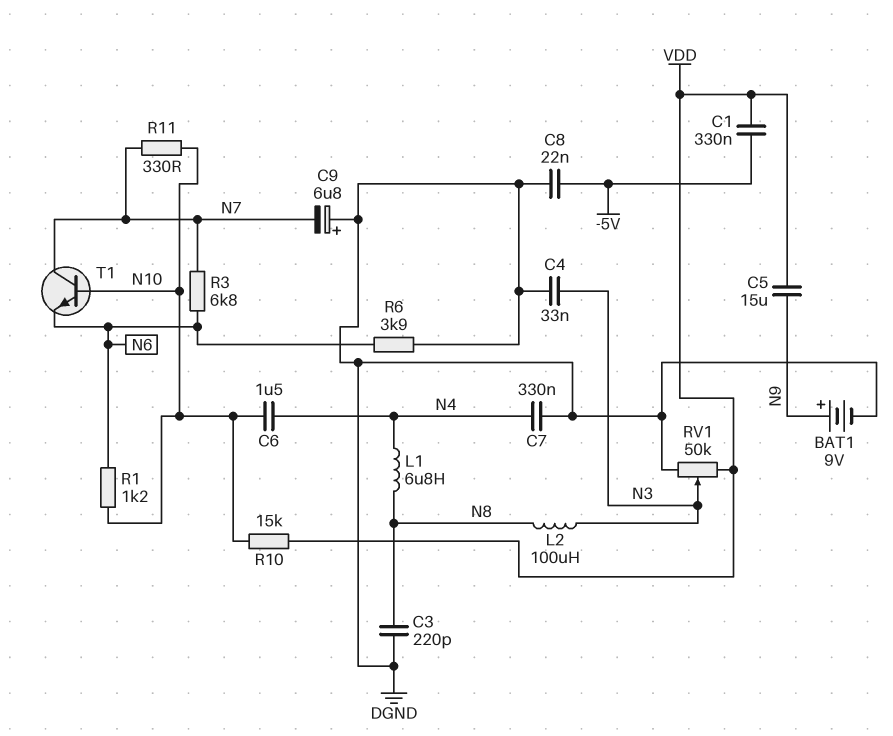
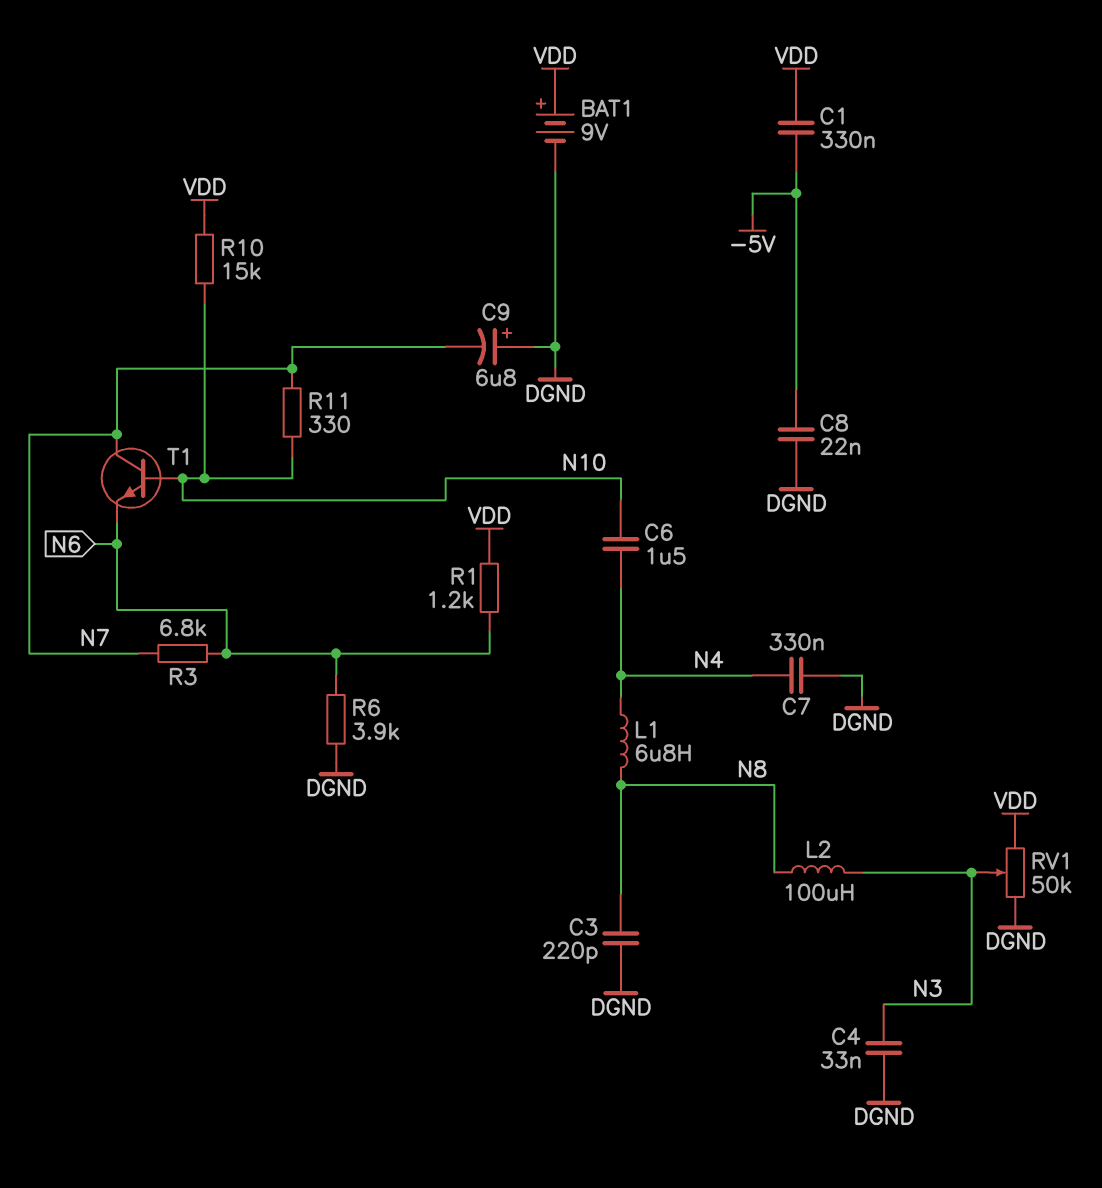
BAT1: 9V (plus N9, minus DGND) -> 9V (plus VDD, minus DGND)
C5: 15uF (N9, VDD) -> none
R1: 1.2k (N6, N10) -> 1.2k (N6, VDD)

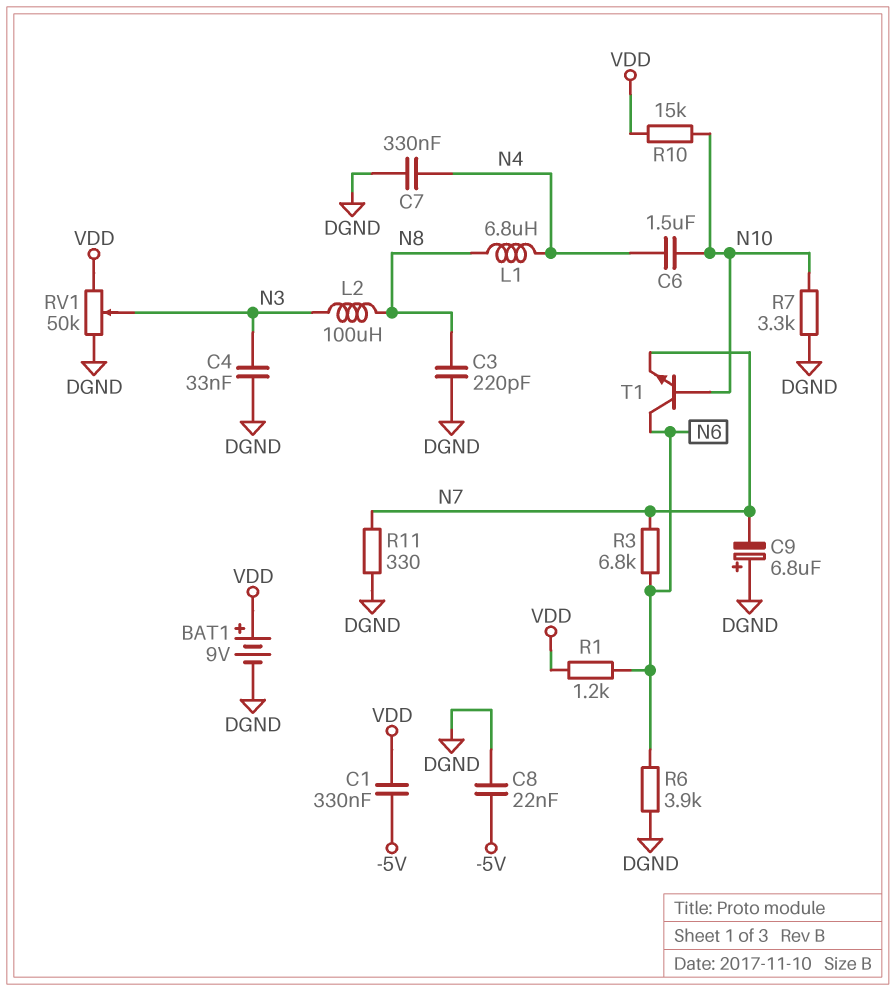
R7: none -> 3.3k (DGND, N10)
R11: 330 (N7, N10) -> 330 (DGND, N7)
T1: NPN (B N10, C N7, E N6) -> NPN (B N10, C N6, E N7)

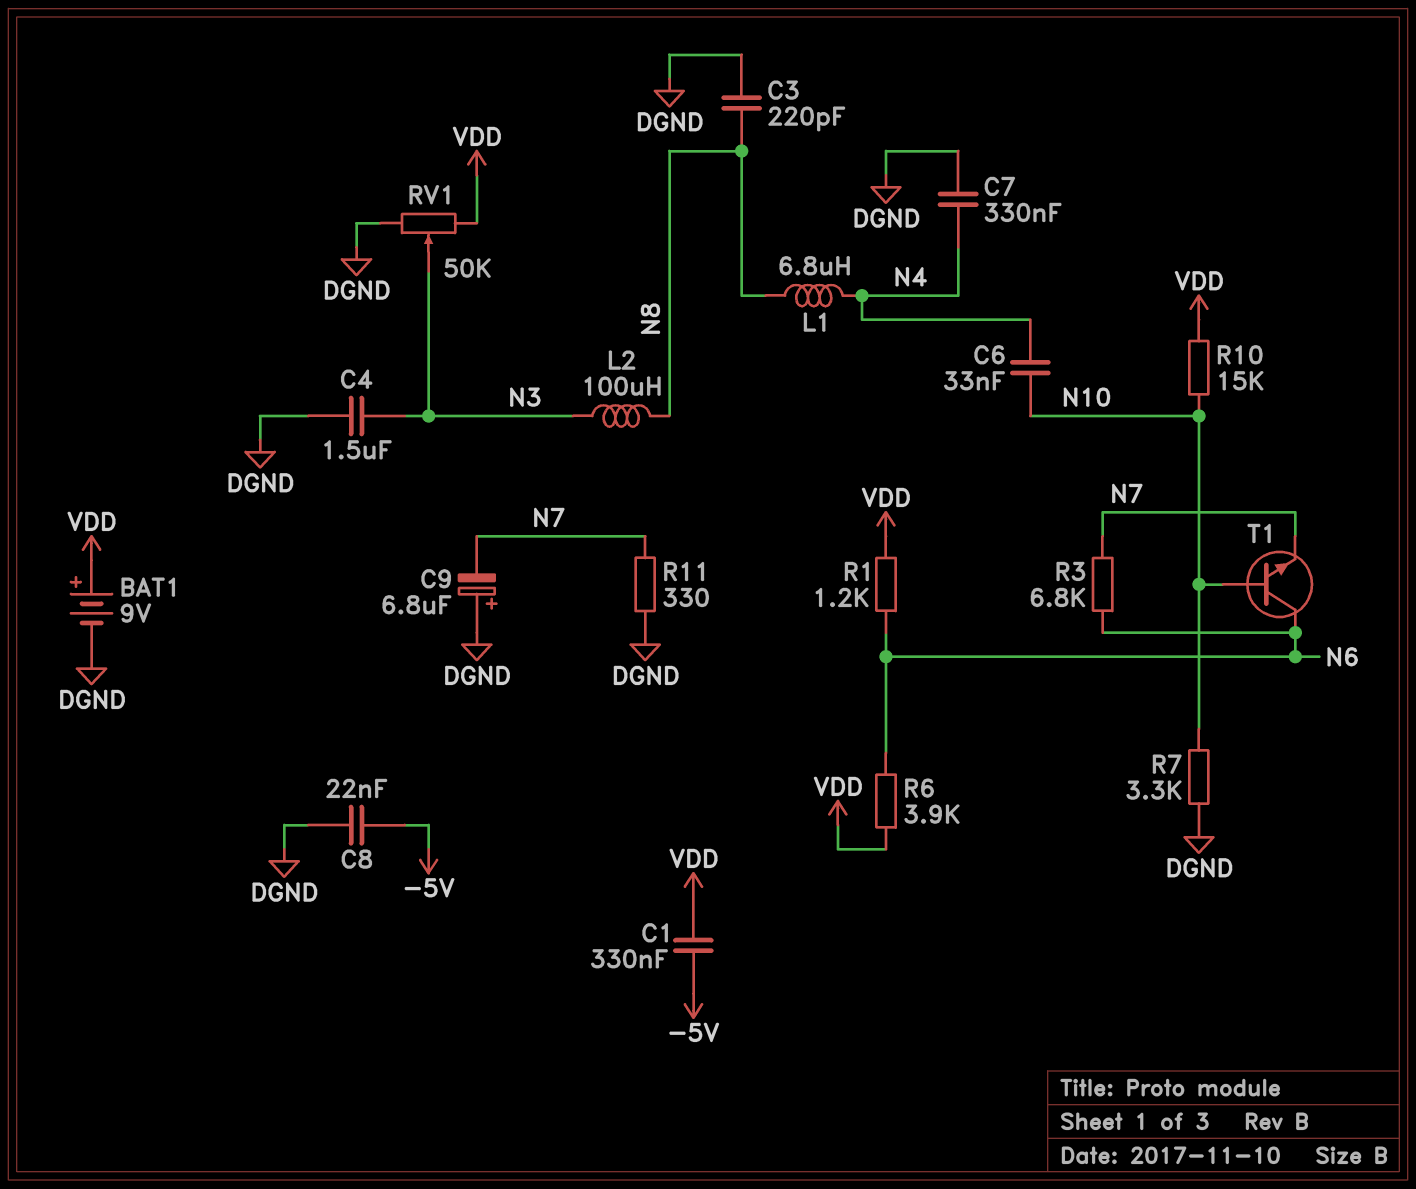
C4: 33nF (DGND, N3) -> 1.5uF (DGND, N3)
C6: 1.5uF (N4, N10) -> 33nF (N4, N10)
R6: 3.9k (DGND, N6) -> 3.9k (N6, VDD)

